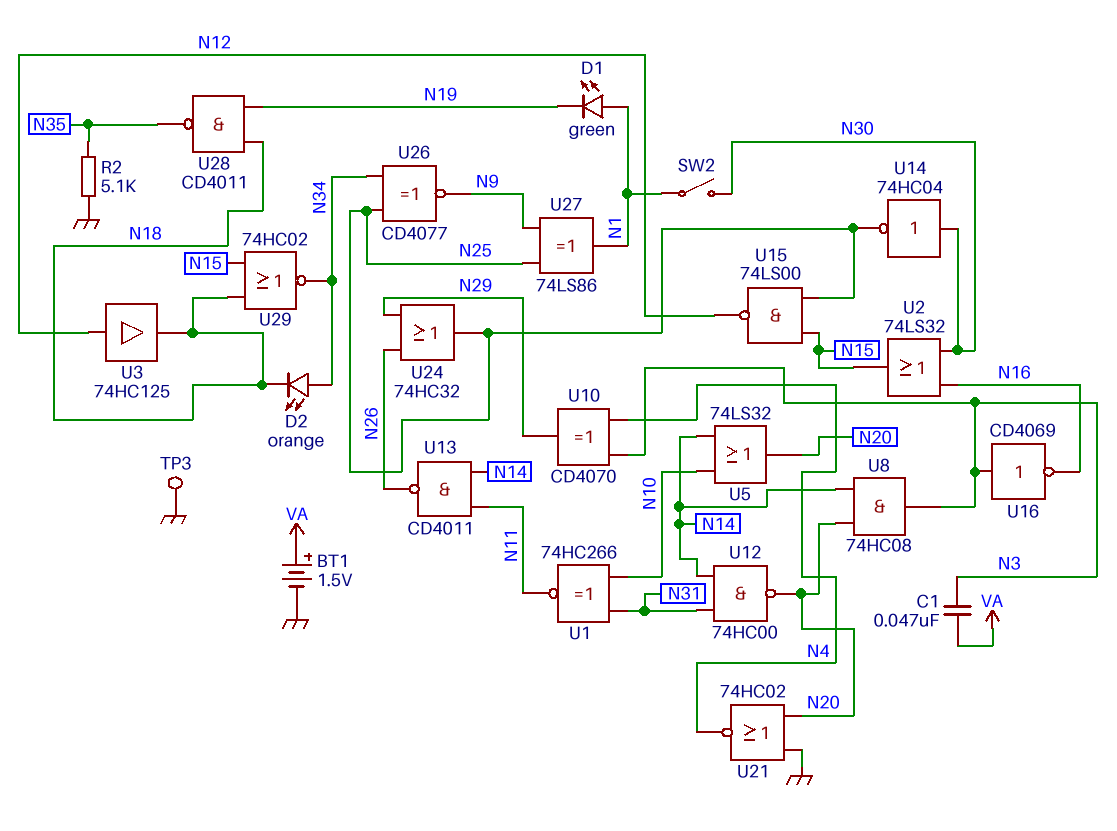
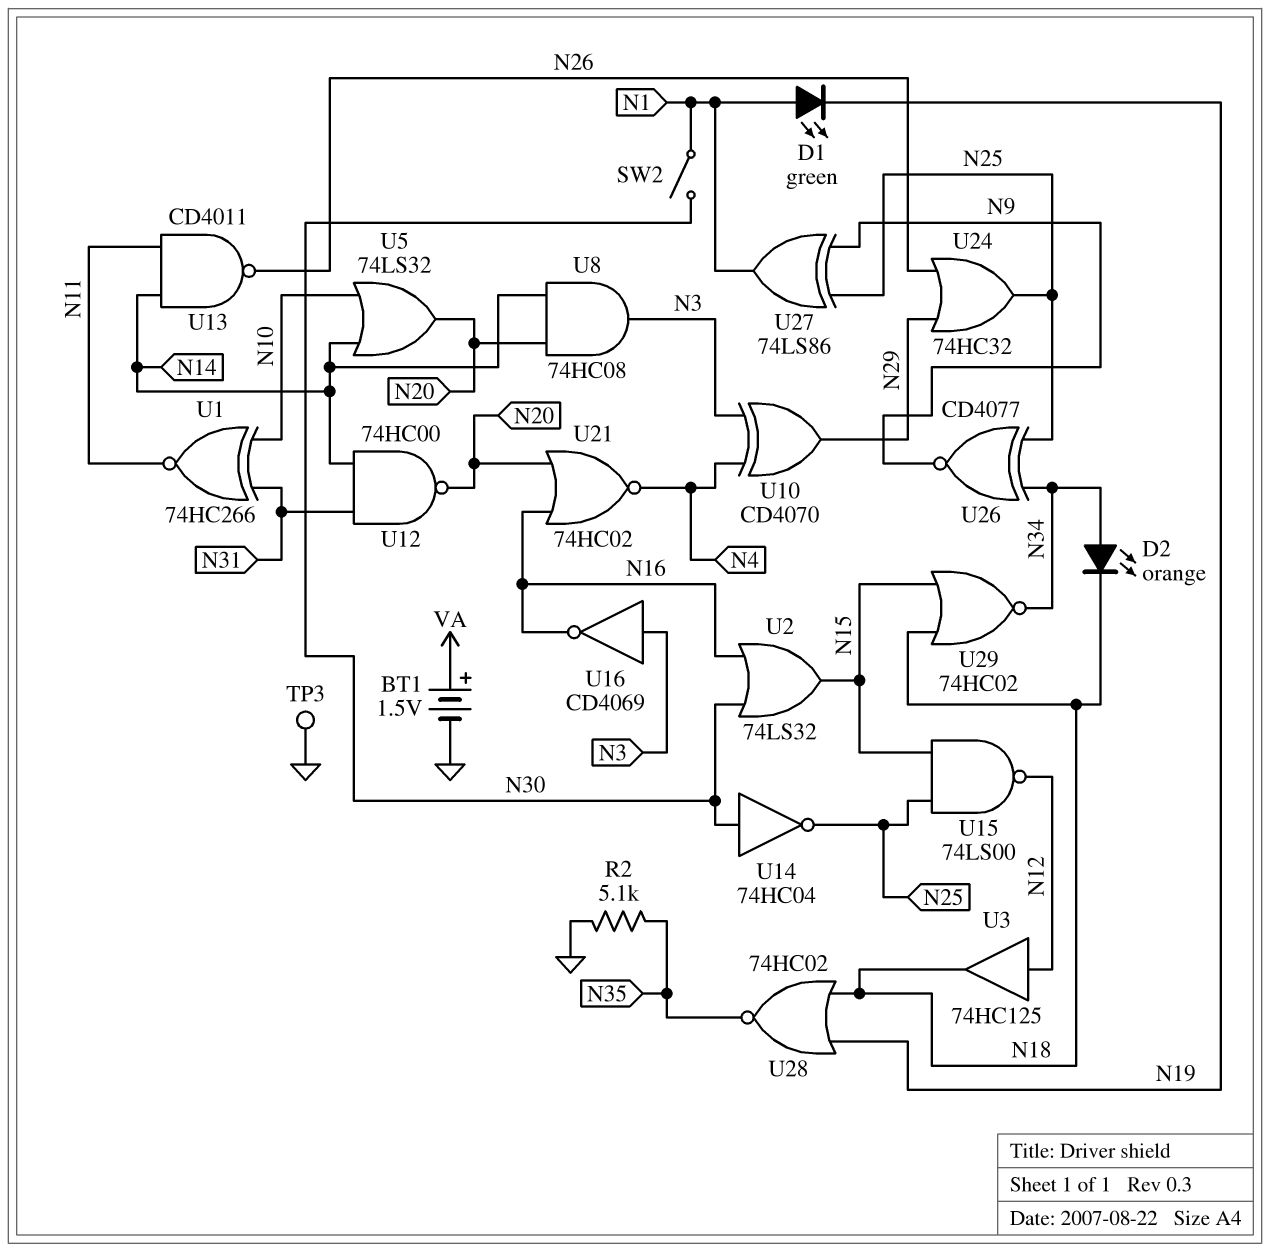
C1: 47nF (N3, VA) -> none
U21: NOR 74HC02 (in GND, in N20, out N4) -> NOR 74HC02 (in N16, in N20, out N4)
U28: NAND CD4011 (in N18, in N19, out N35) -> NOR 74HC02 (in N18, in N19, out N35)

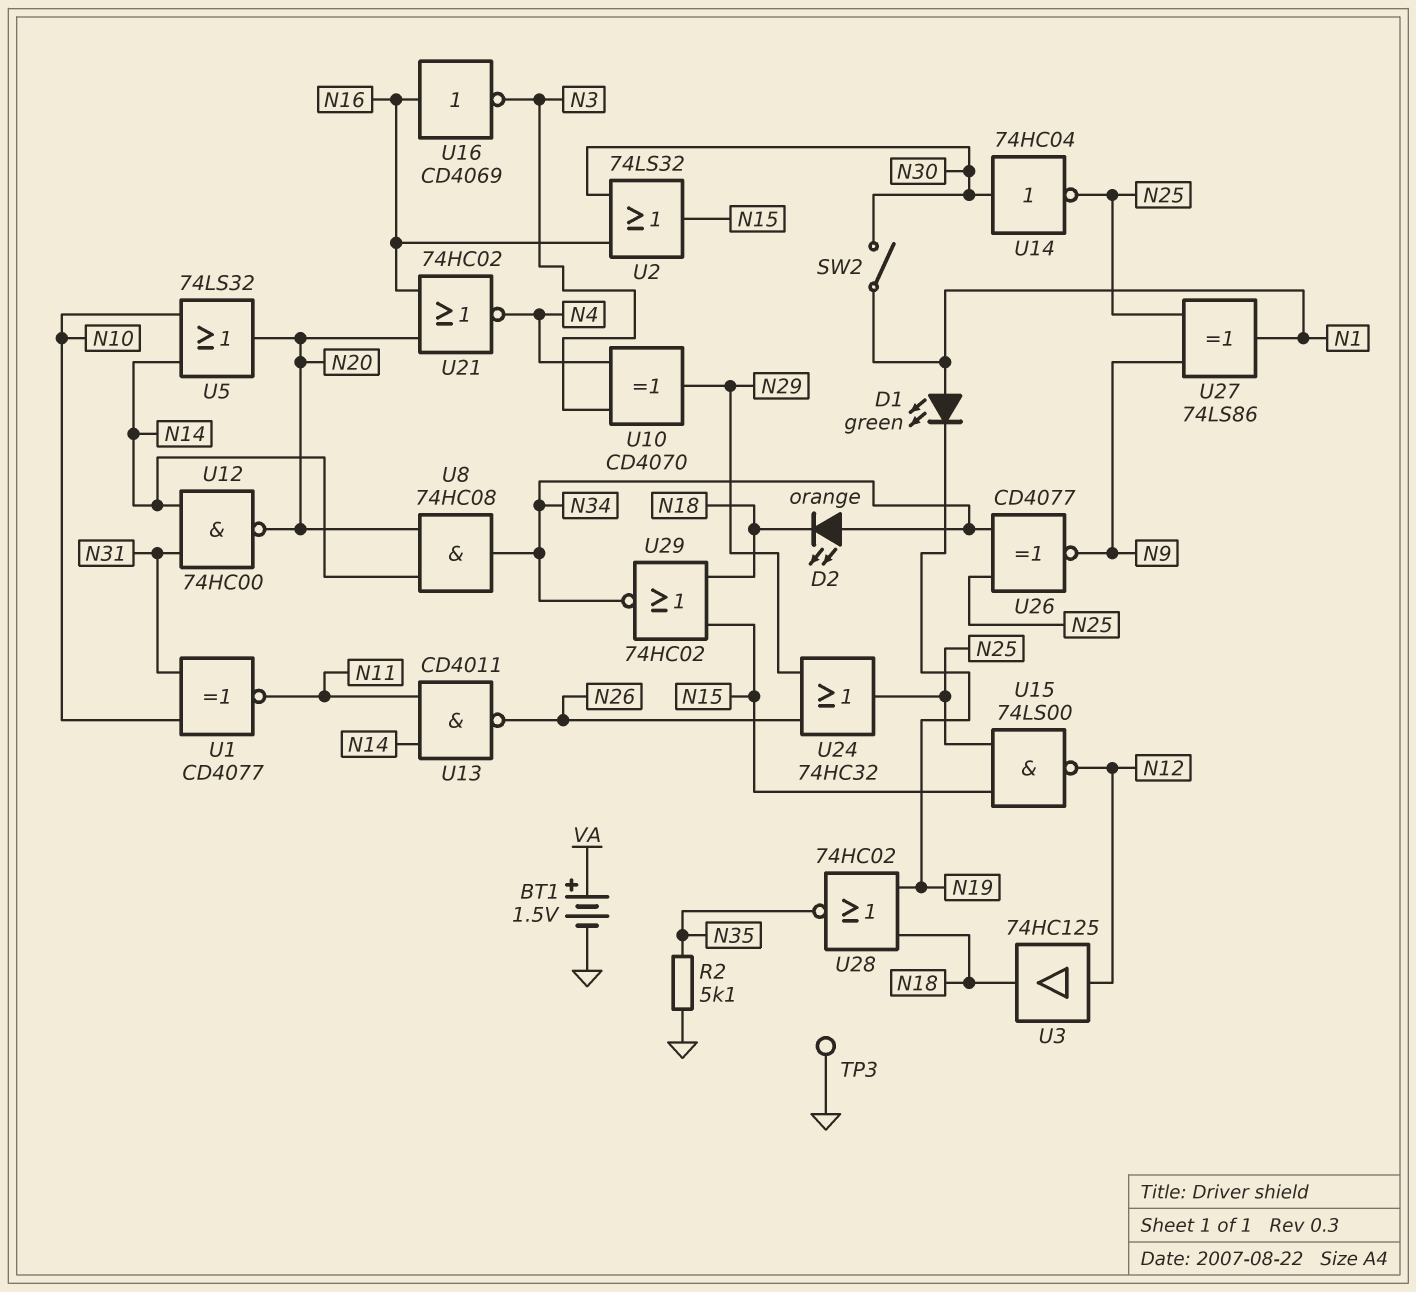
U1: XNOR 74HC266 (in N10, in N31, out N11) -> XNOR CD4077 (in N10, in N31, out N11)
U8: AND 74HC08 (in N14, in N20, out N3) -> AND 74HC08 (in N14, in N20, out N34)
U16: NOT CD4069 (in N3, out N16) -> NOT CD4069 (in N16, out N3)

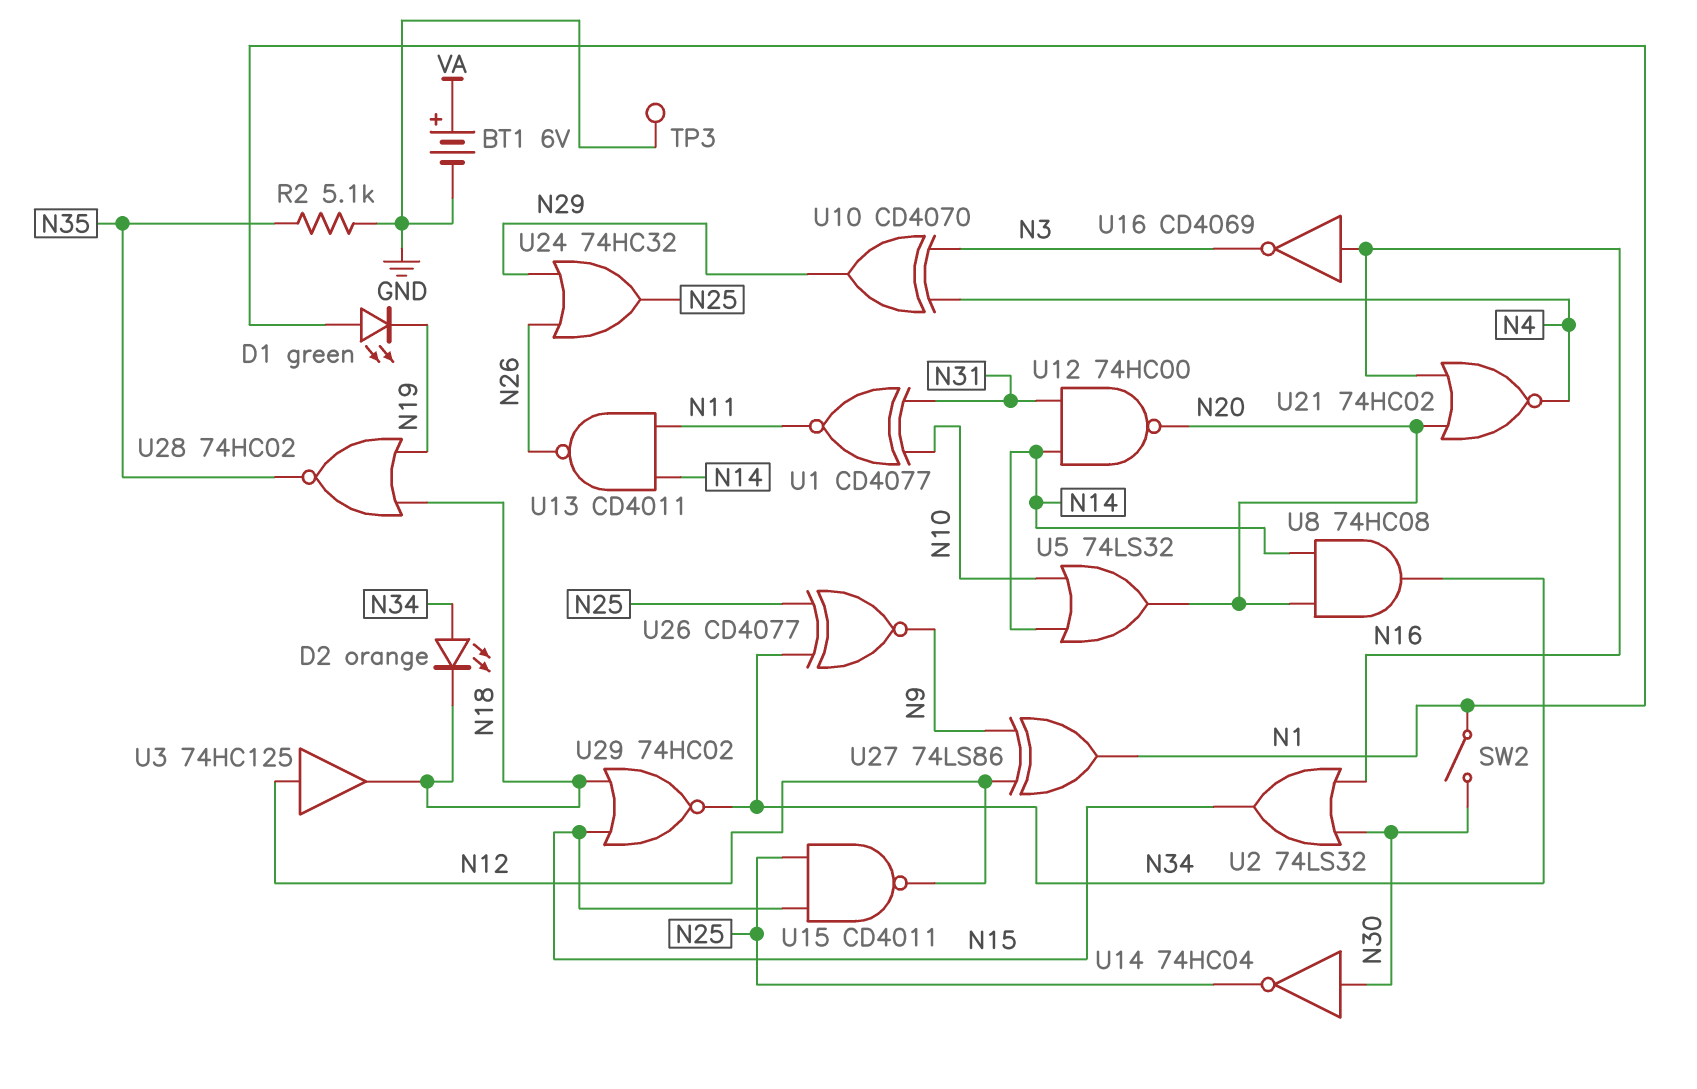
BT1: 1.5V (plus VA, minus GND) -> 6V (plus VA, minus GND)
U15: NAND 74LS00 (in N15, in N25, out N12) -> NAND CD4011 (in N15, in N25, out N12)
U27: XOR 74LS86 (in N9, in N25, out N1) -> XOR 74LS86 (in N9, in N12, out N1)

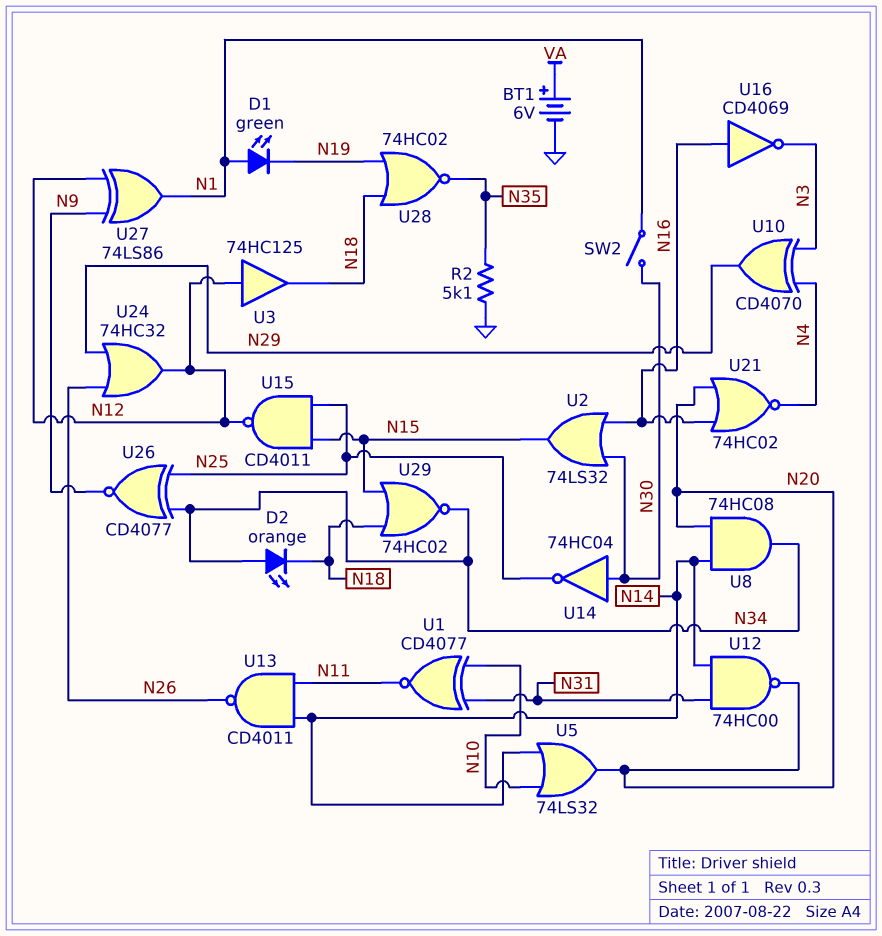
TP3: test point (GND) -> none
U24: OR 74HC32 (in N26, in N29, out N25) -> OR 74HC32 (in N26, in N29, out N12)

